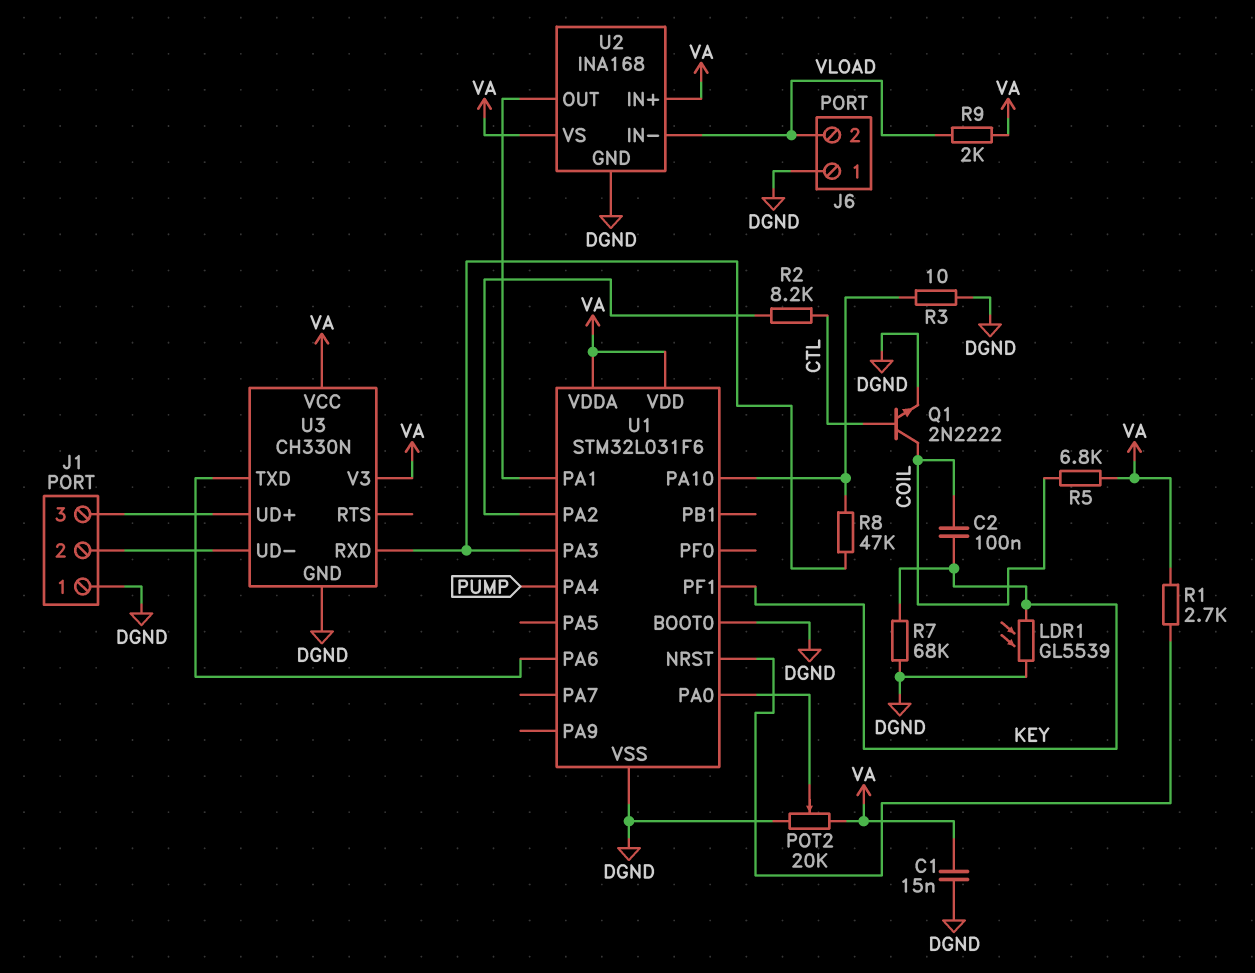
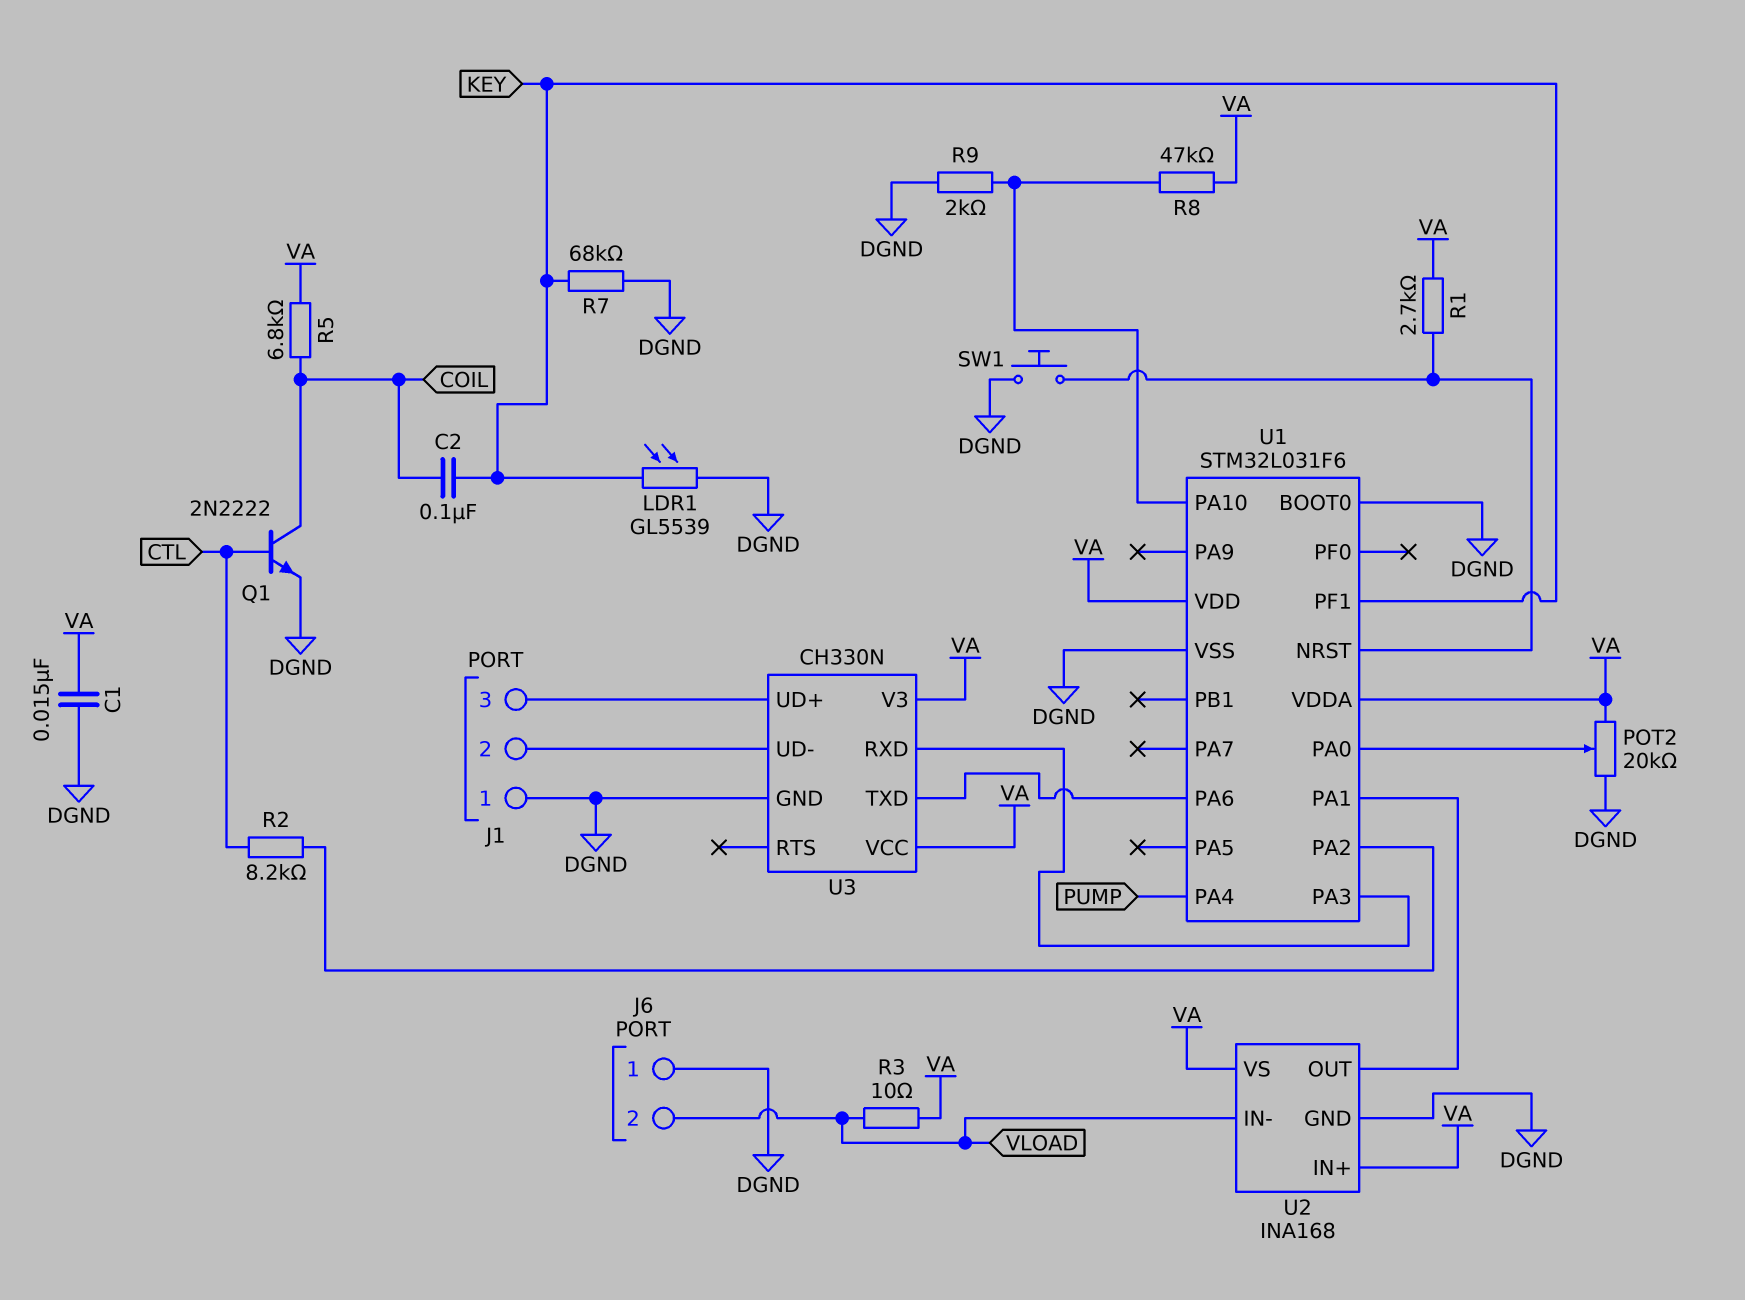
R3: 10 (DGND, U1/PA10) -> 10 (VA, VLOAD)
R8: 47k (U1/PA3, U1/PA10) -> 47k (U1/PA10, VA)
R9: 2k (VA, VLOAD) -> 2k (DGND, U1/PA10)
SW1: none -> button (DGND, U1/NRST)

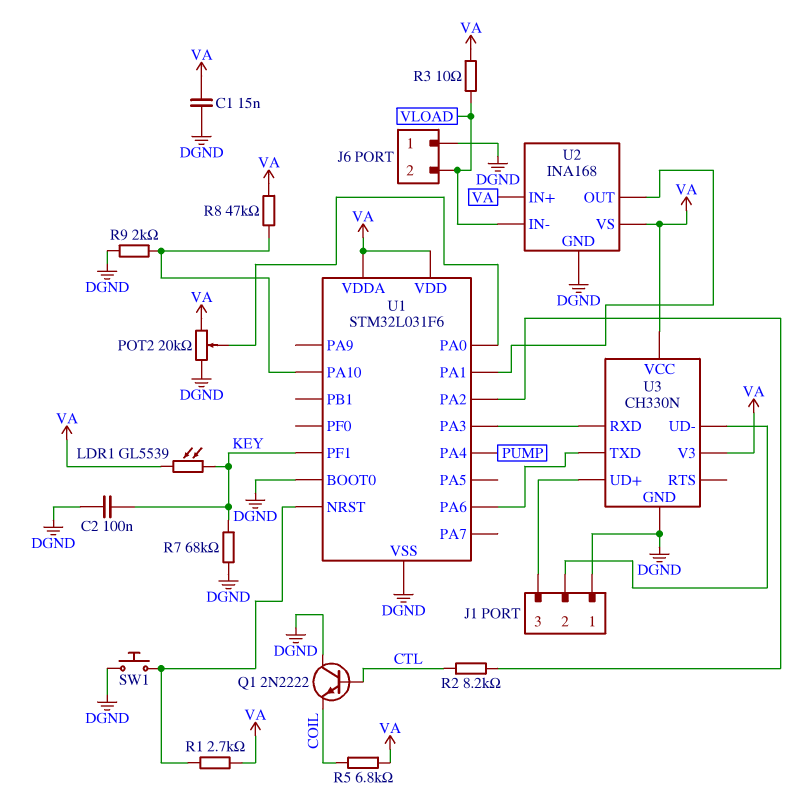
C2: 100nF (COIL, KEY) -> 100nF (DGND, KEY)
LDR1: GL5539 (DGND, KEY) -> GL5539 (KEY, VA)
Q1: NPN 2N2222 (B CTL, C COIL, E DGND) -> NPN 2N2222 (B CTL, C DGND, E COIL)

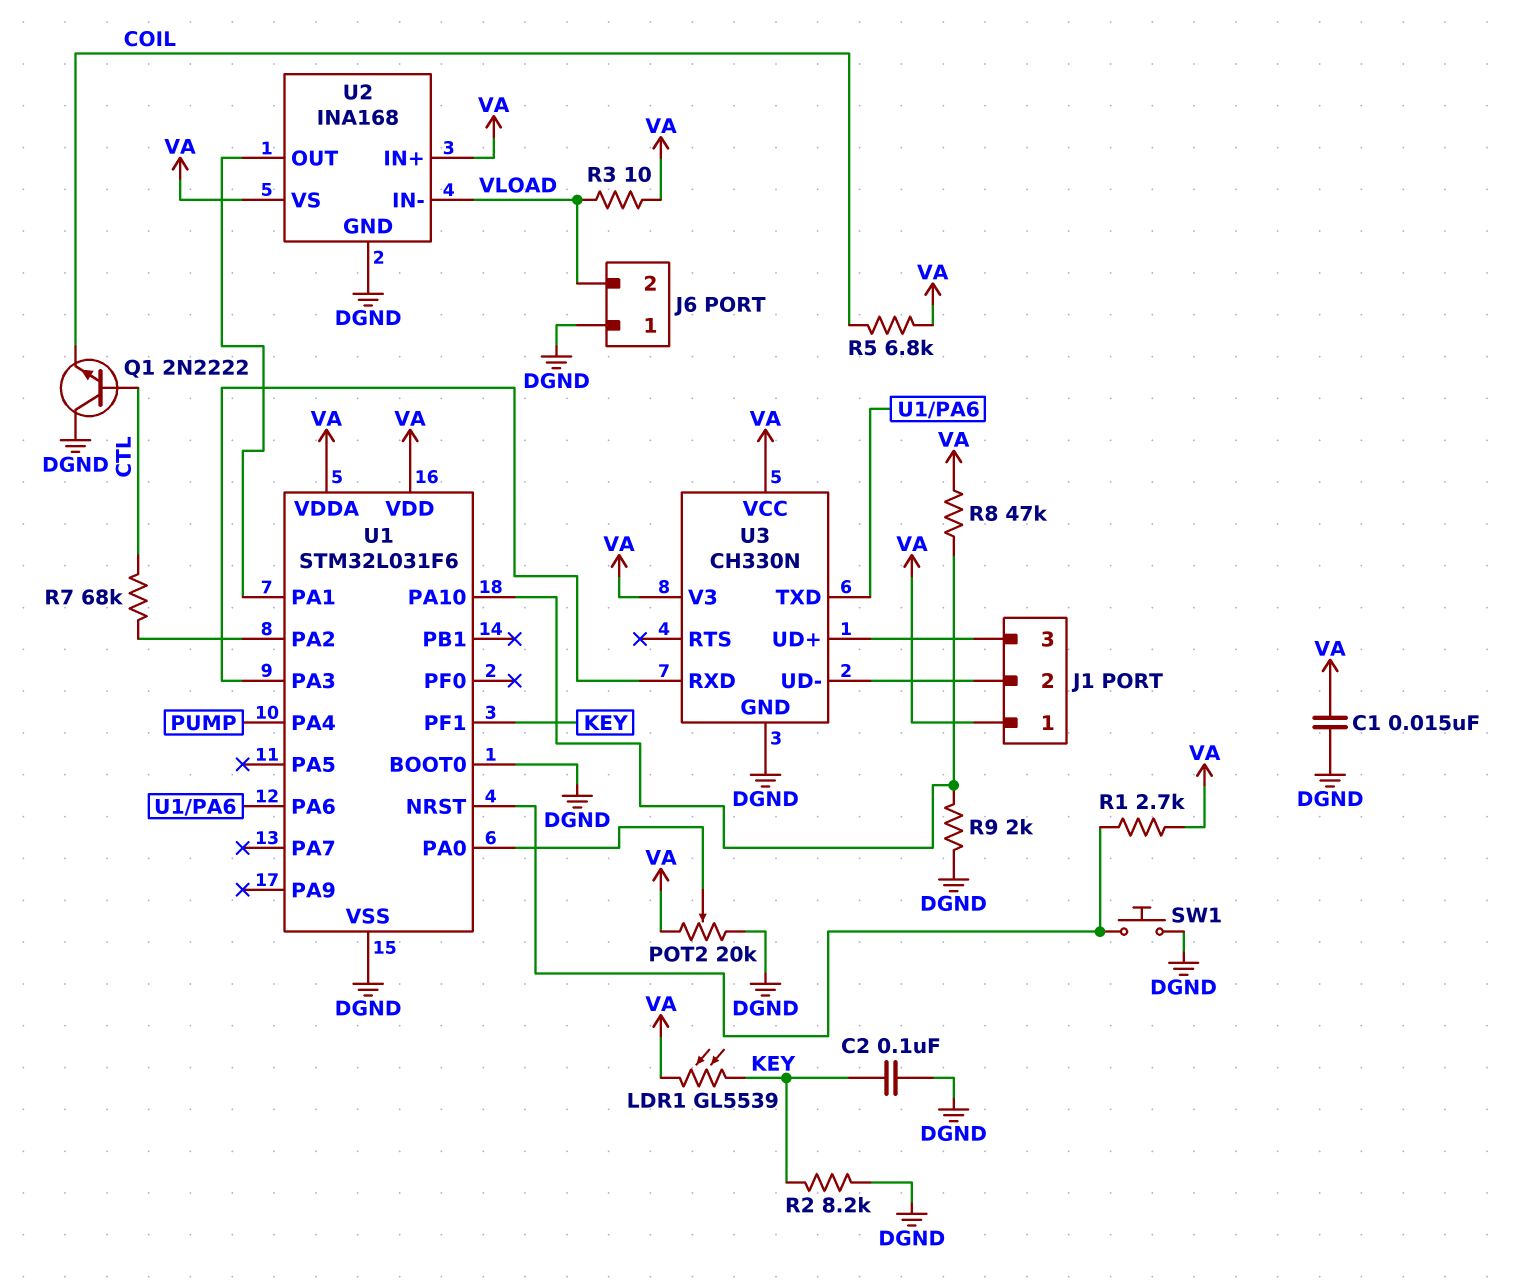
J1 pin 1: DGND -> VA
R2: 8.2k (CTL, U1/PA2) -> 8.2k (DGND, KEY)
R7: 68k (DGND, KEY) -> 68k (CTL, U1/PA2)

